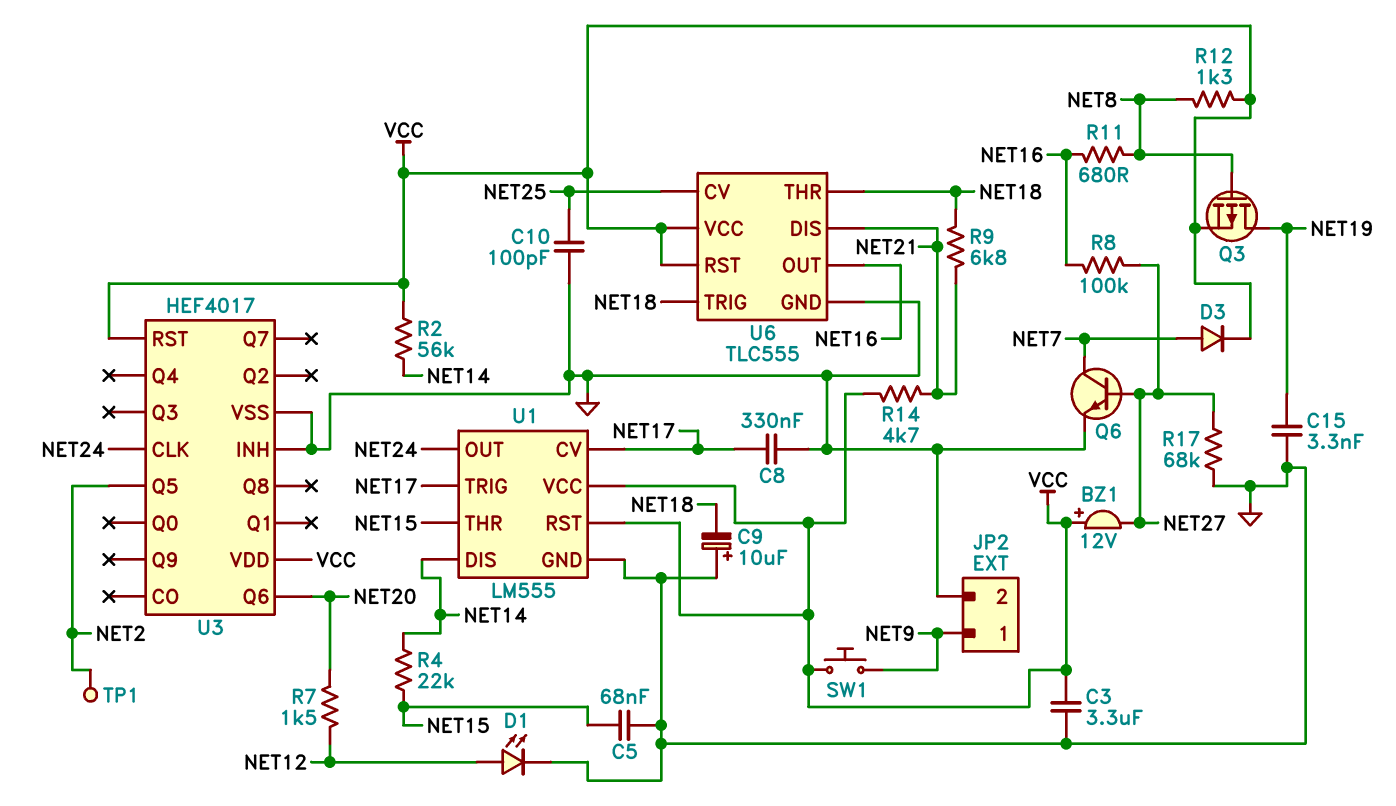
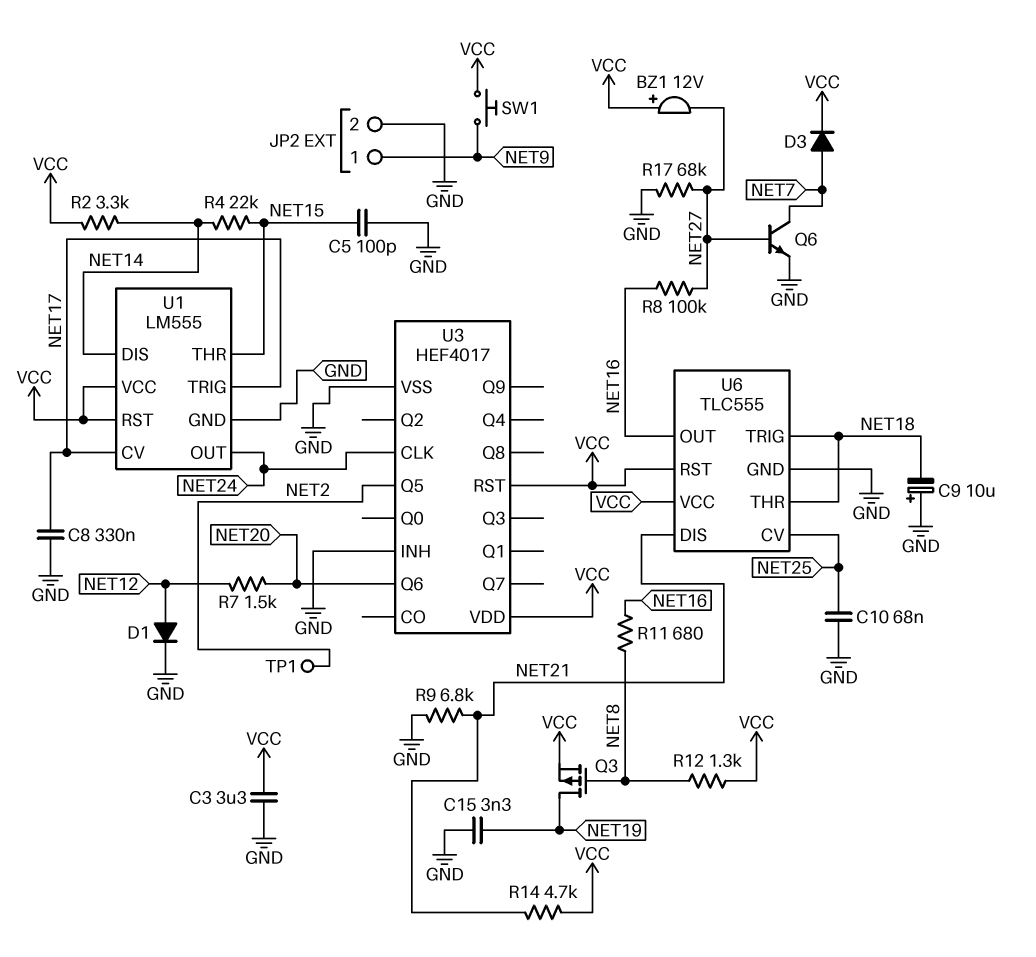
C5: 68nF (GND, NET15) -> 100pF (GND, NET15)
C10: 100pF (GND, NET25) -> 68nF (GND, NET25)
D1: LED (A NET12, K GND) -> diode (A NET12, K GND)
R2: 56k (NET14, VCC) -> 3.3k (NET14, VCC)
R9: 6.8k (NET18, NET21) -> 6.8k (GND, NET21)

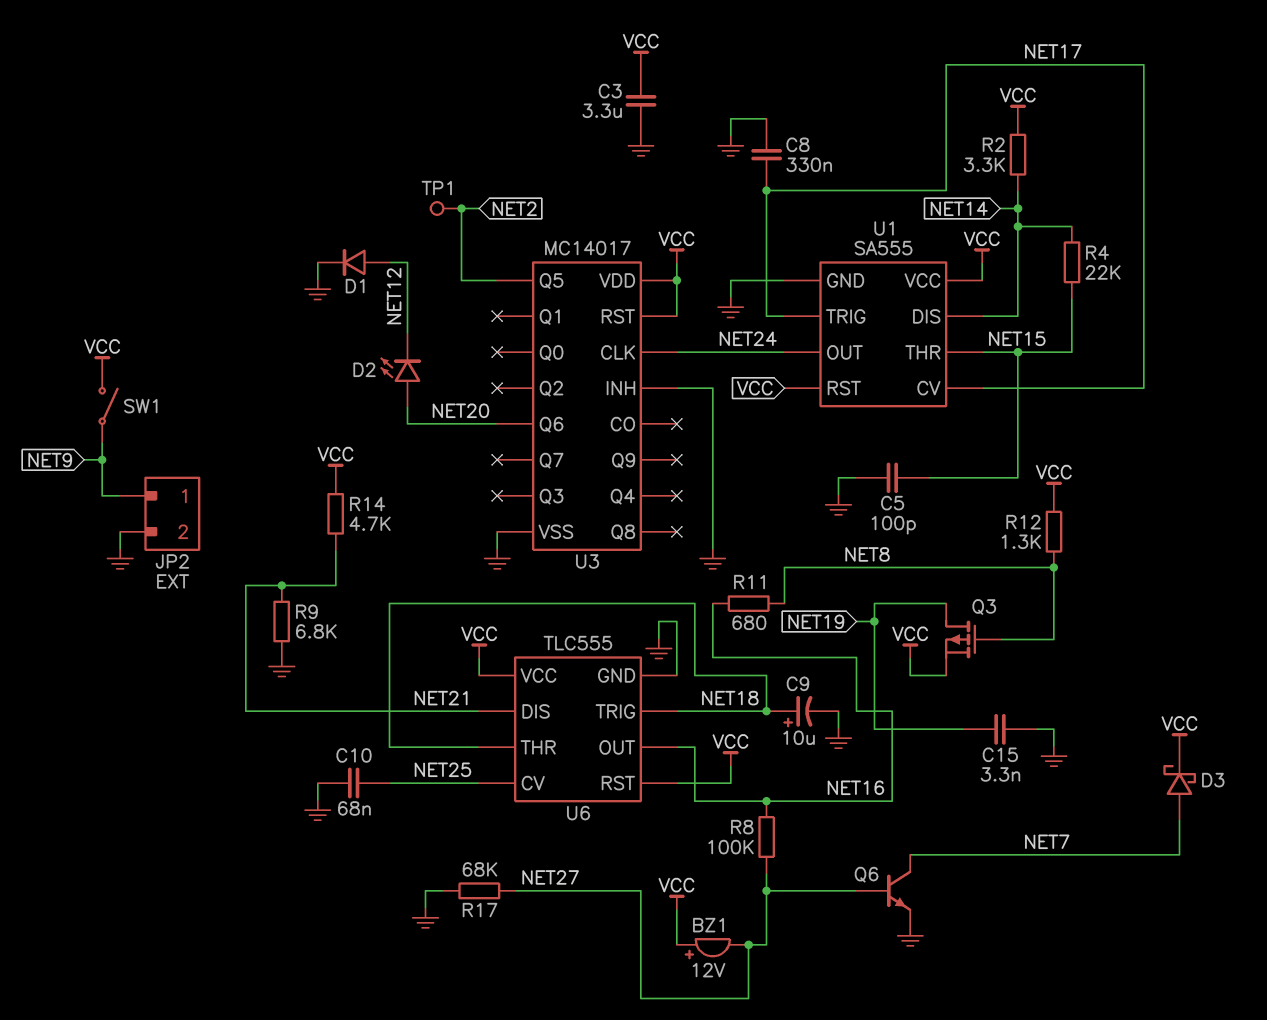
C9: 10uF (plus GND, minus NET18) -> 10uF (plus NET18, minus GND)
D2: none -> LED (A NET20, K NET12)
D3: diode (A NET7, K VCC) -> schottky (A NET7, K VCC)
R7: 1.5k (NET12, NET20) -> none
SW1: button (NET9, VCC) -> switch (NET9, VCC)
U1: LM555 -> SA555
U3: HEF4017 -> MC14017

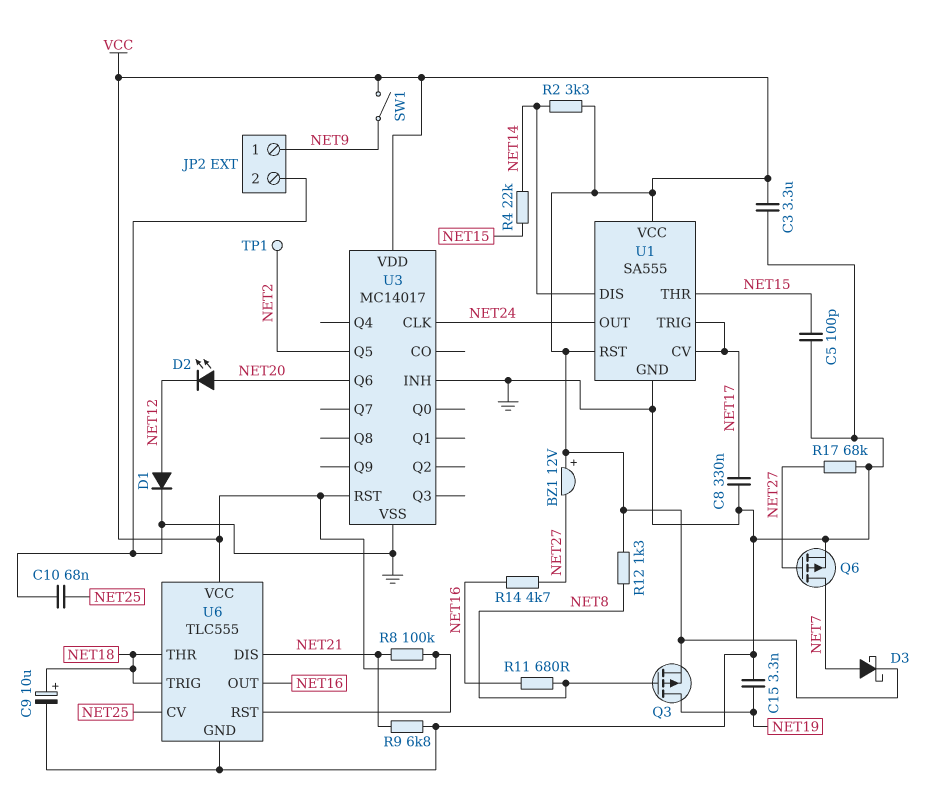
Q6: NPN (B NET27, C NET7, E GND) -> PMOS (G NET27, D NET7, S GND)
R8: 100k (NET16, NET27) -> 100k (NET21, VCC)
R14: 4.7k (NET21, VCC) -> 4.7k (NET16, NET27)

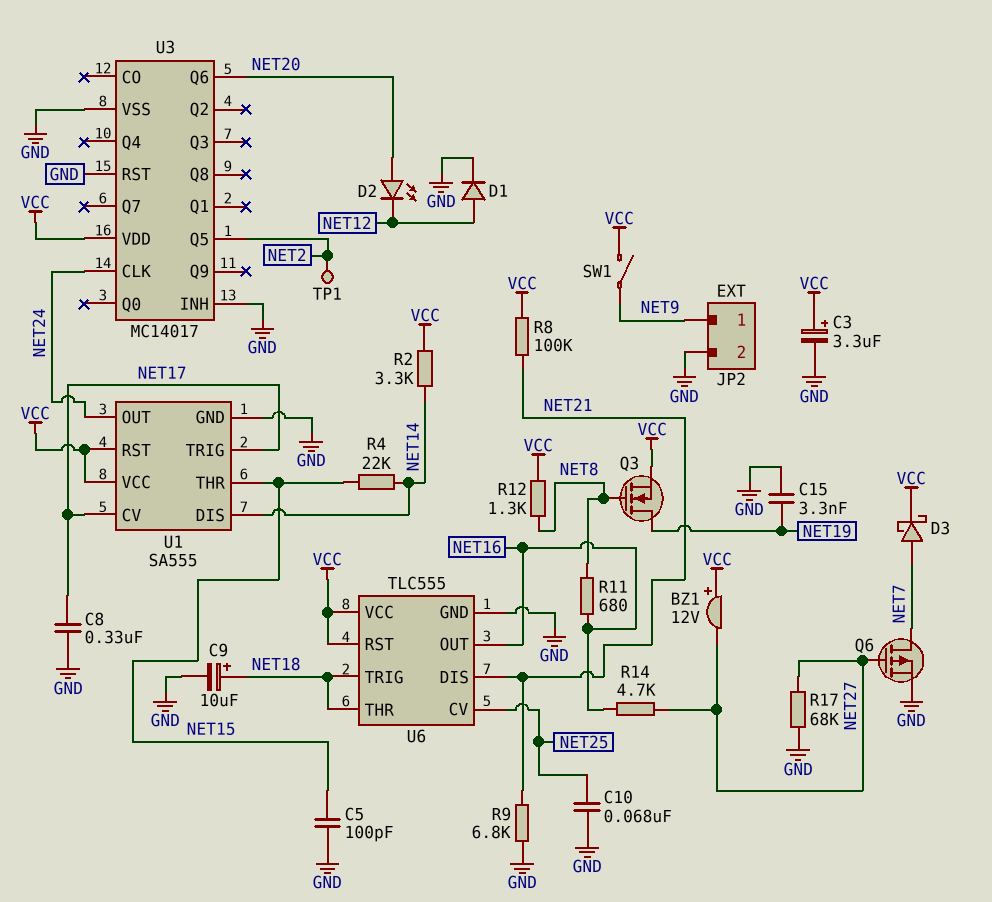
C3: 3.3uF (GND, VCC) -> 3.3uF (plus VCC, minus GND)
Q3: PMOS (G NET8, D NET19, S VCC) -> NMOS (G NET8, D NET19, S VCC)
U3 pin RST: VCC -> GND

